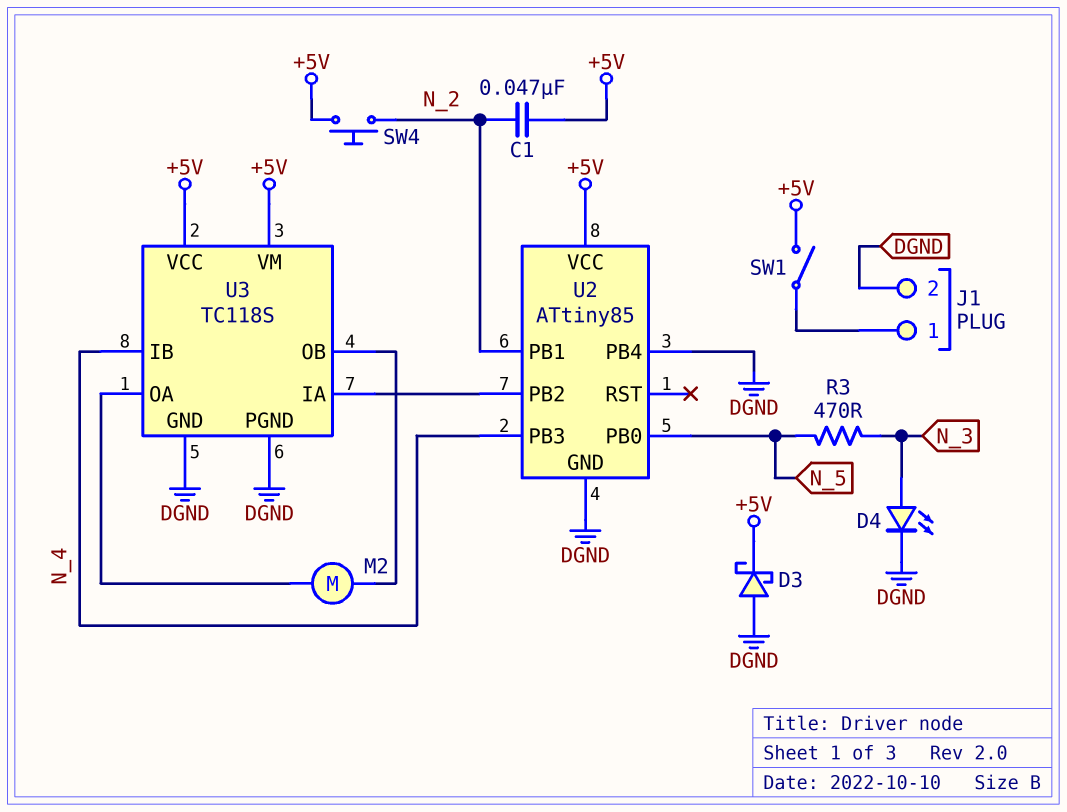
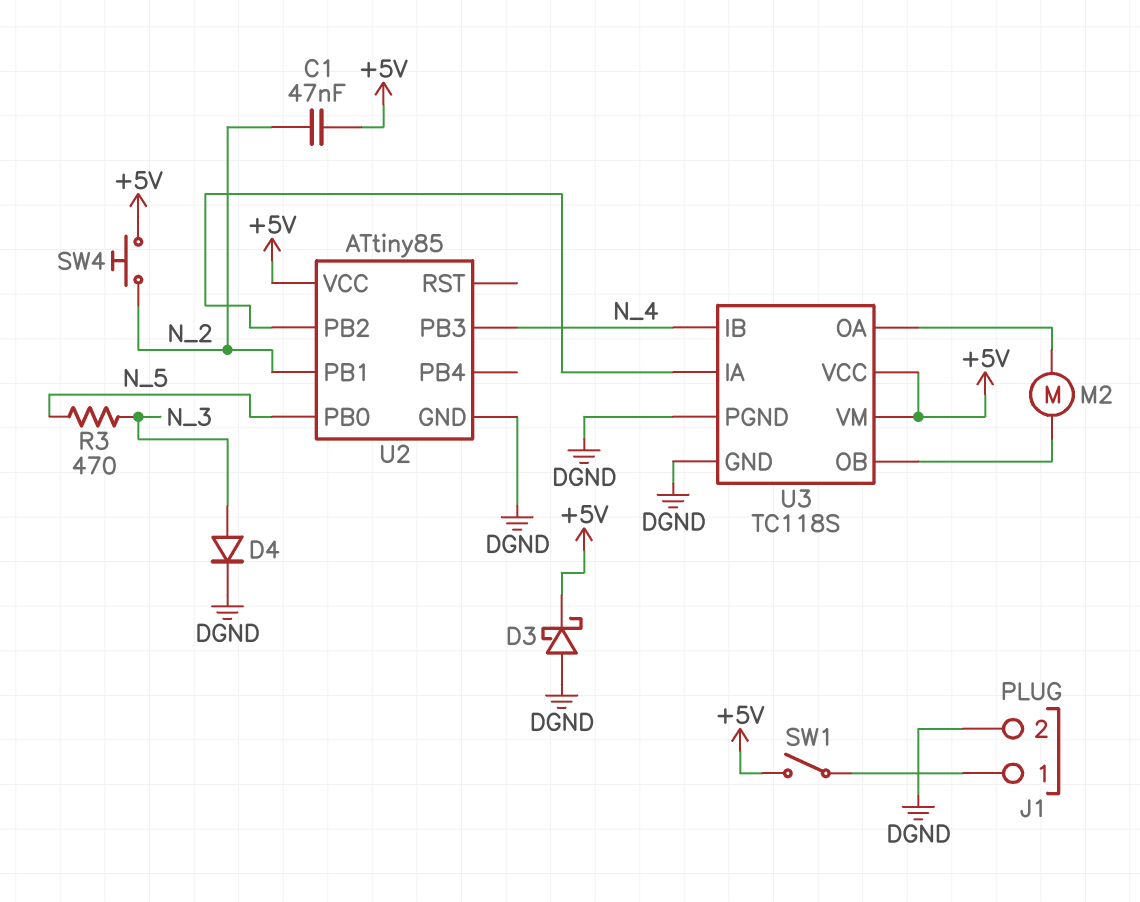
D4: LED (A N_3, K DGND) -> diode (A N_3, K DGND)
U2 pin PB4: DGND -> none

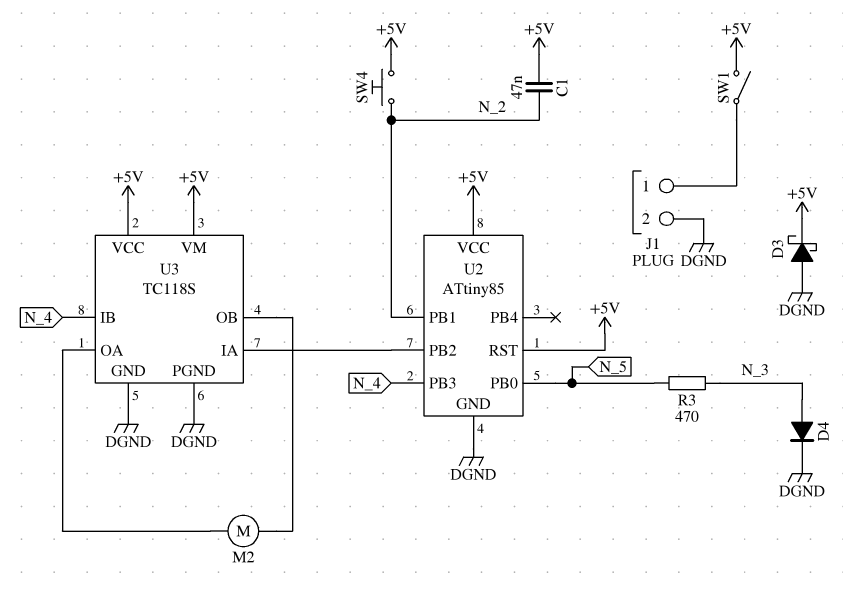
U2 pin RST: none -> +5V

